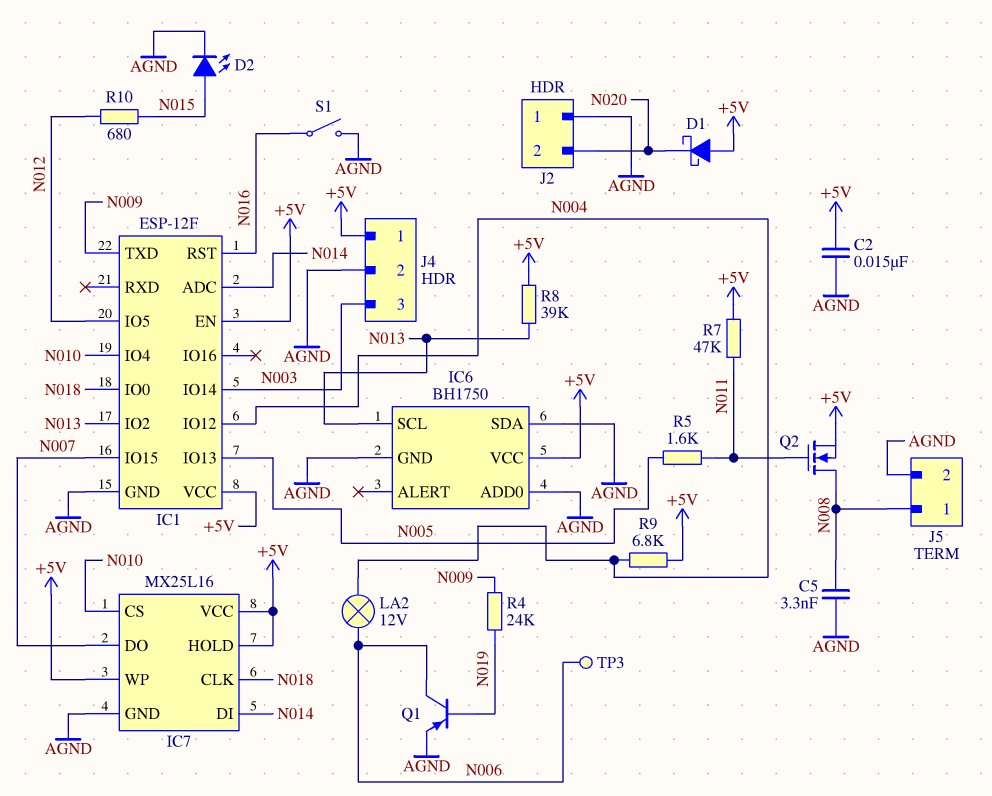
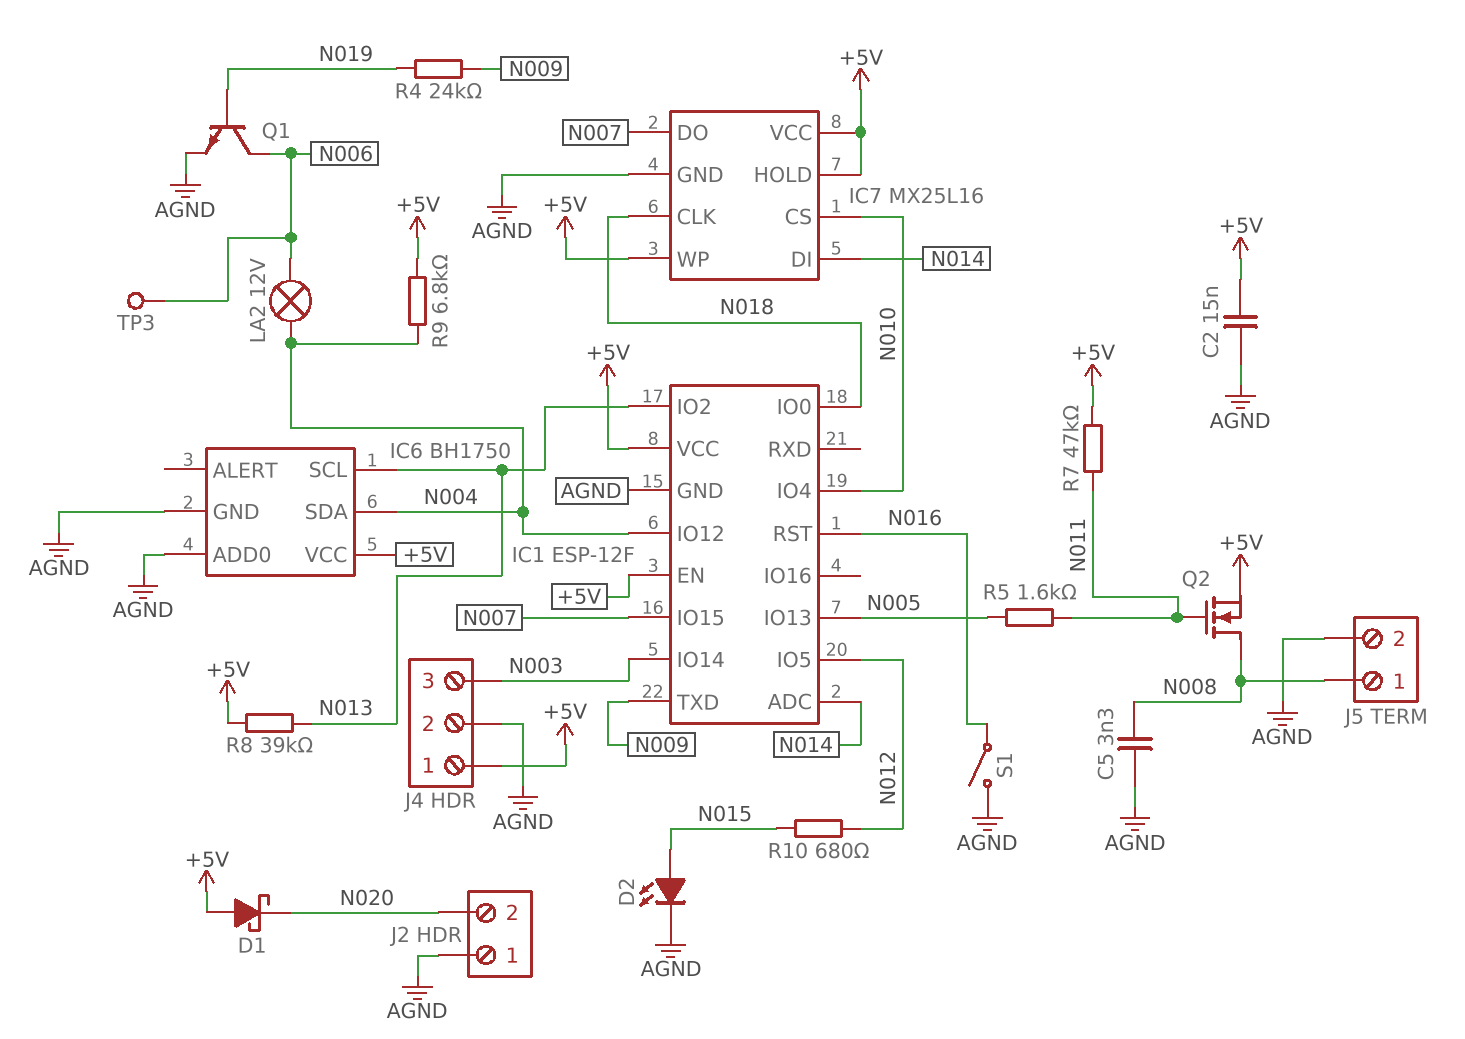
IC6 pin SDA: AGND -> N004
Q1: PNP (B N019, C N006, E AGND) -> NPN (B N019, C N006, E AGND)

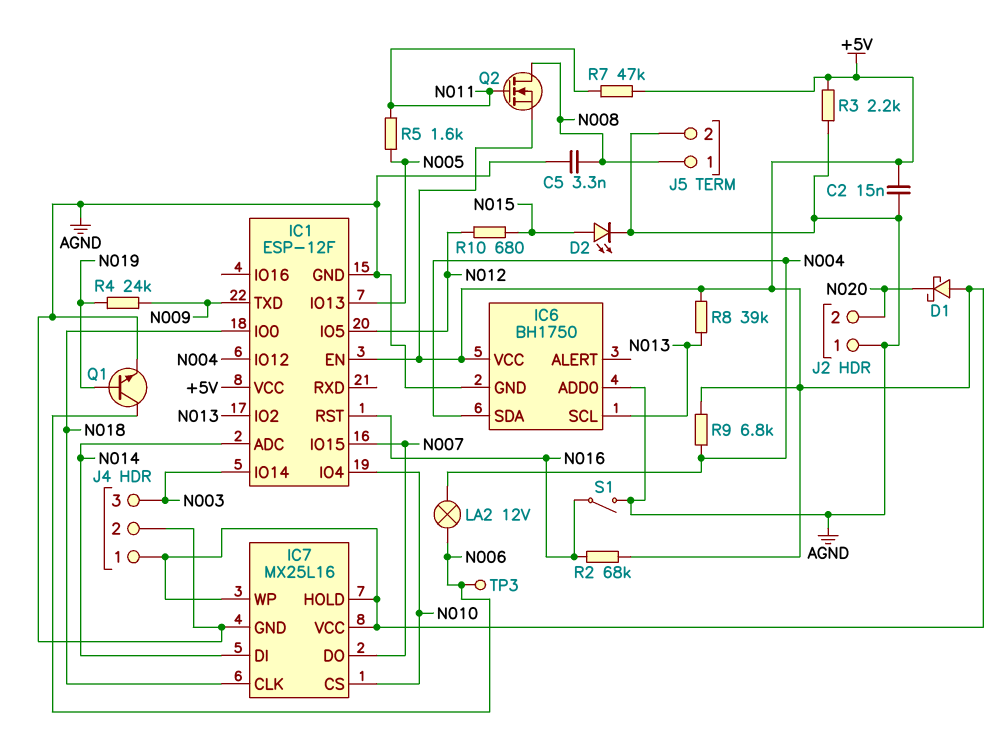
R2: none -> 68k (+5V, N016)
R3: none -> 2.2k (+5V, AGND)

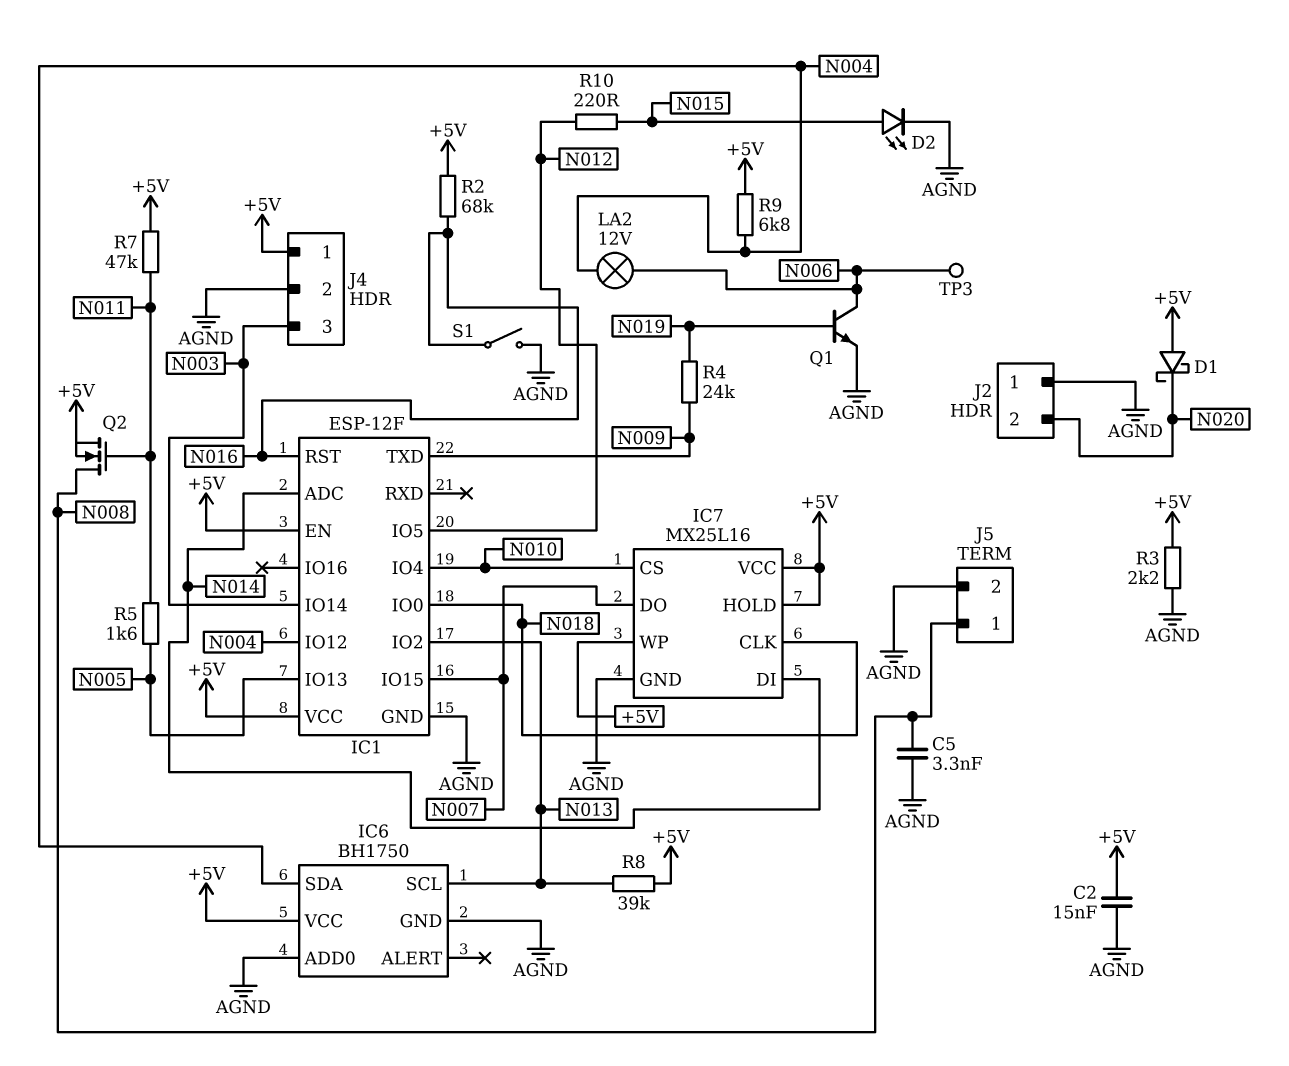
R10: 680 (N012, N015) -> 220 (N012, N015)

